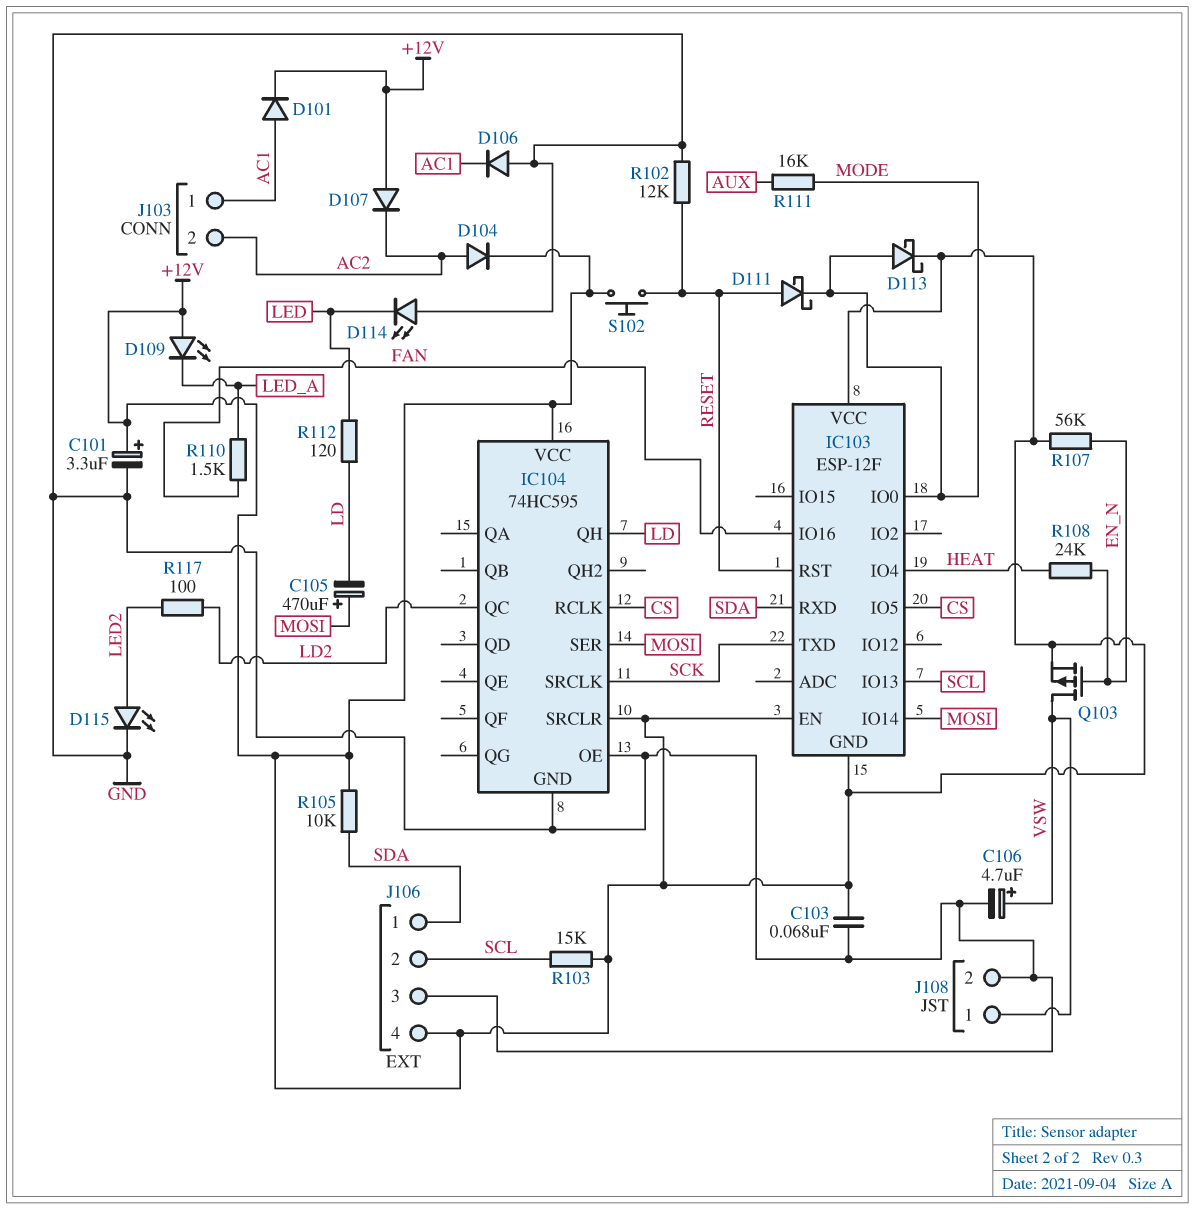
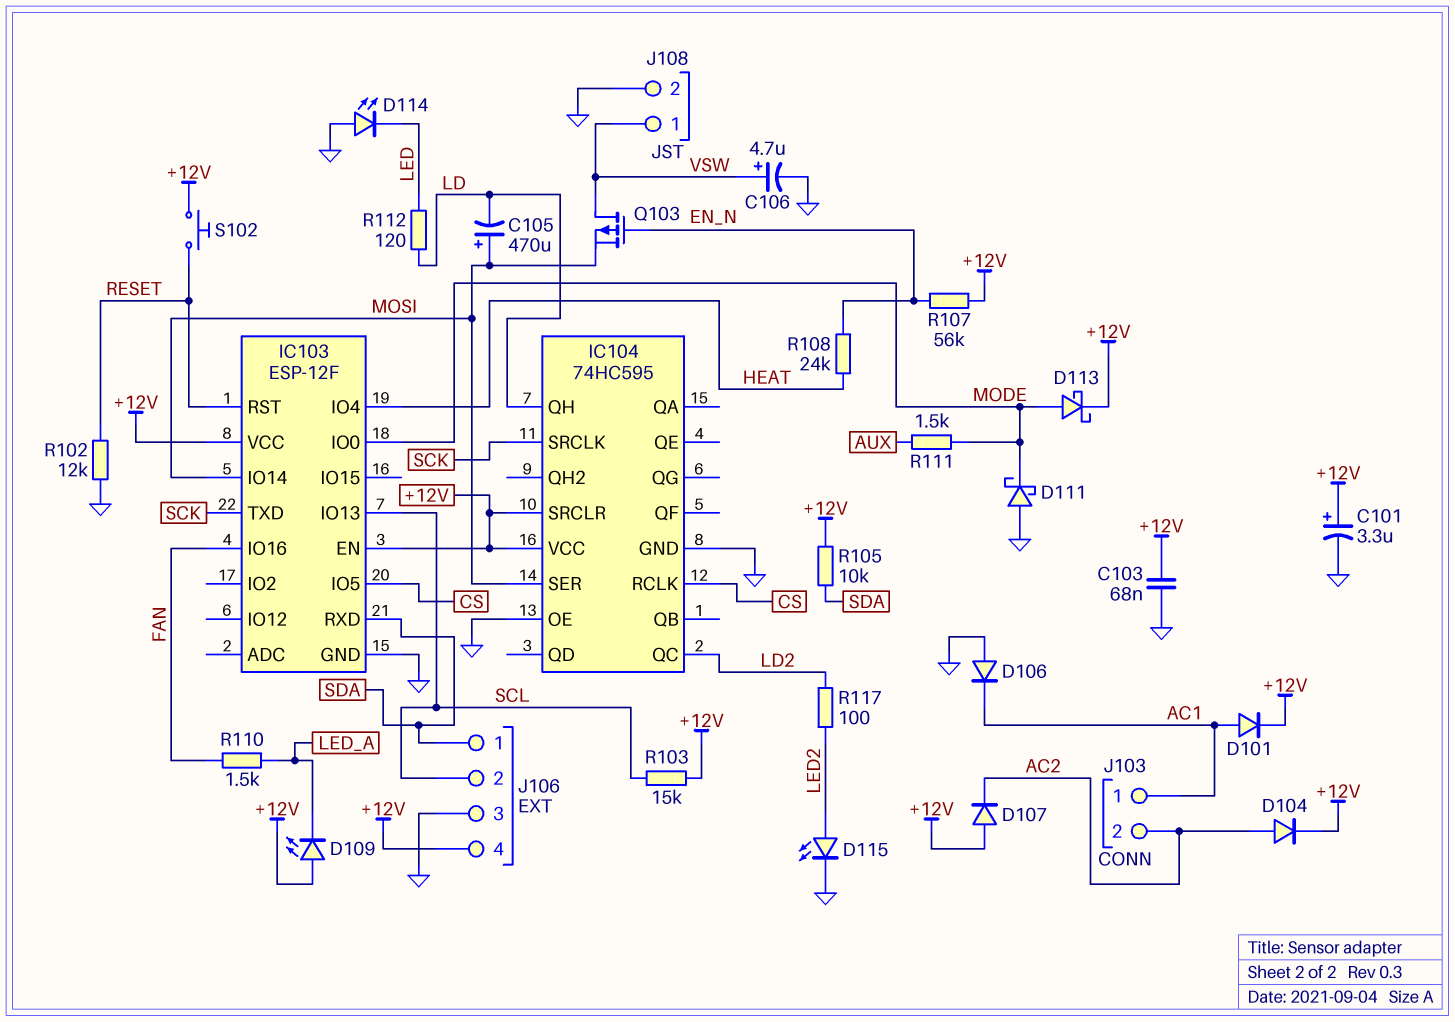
D111: schottky (A RESET, K MODE) -> schottky (A GND, K MODE)
IC103 pin GND: +12V -> GND
Q103: PMOS (G EN_N, D VSW, S +12V) -> PMOS (G EN_N, D VSW, S MOSI)
R111: 16k (AUX, MODE) -> 1.5k (AUX, MODE)

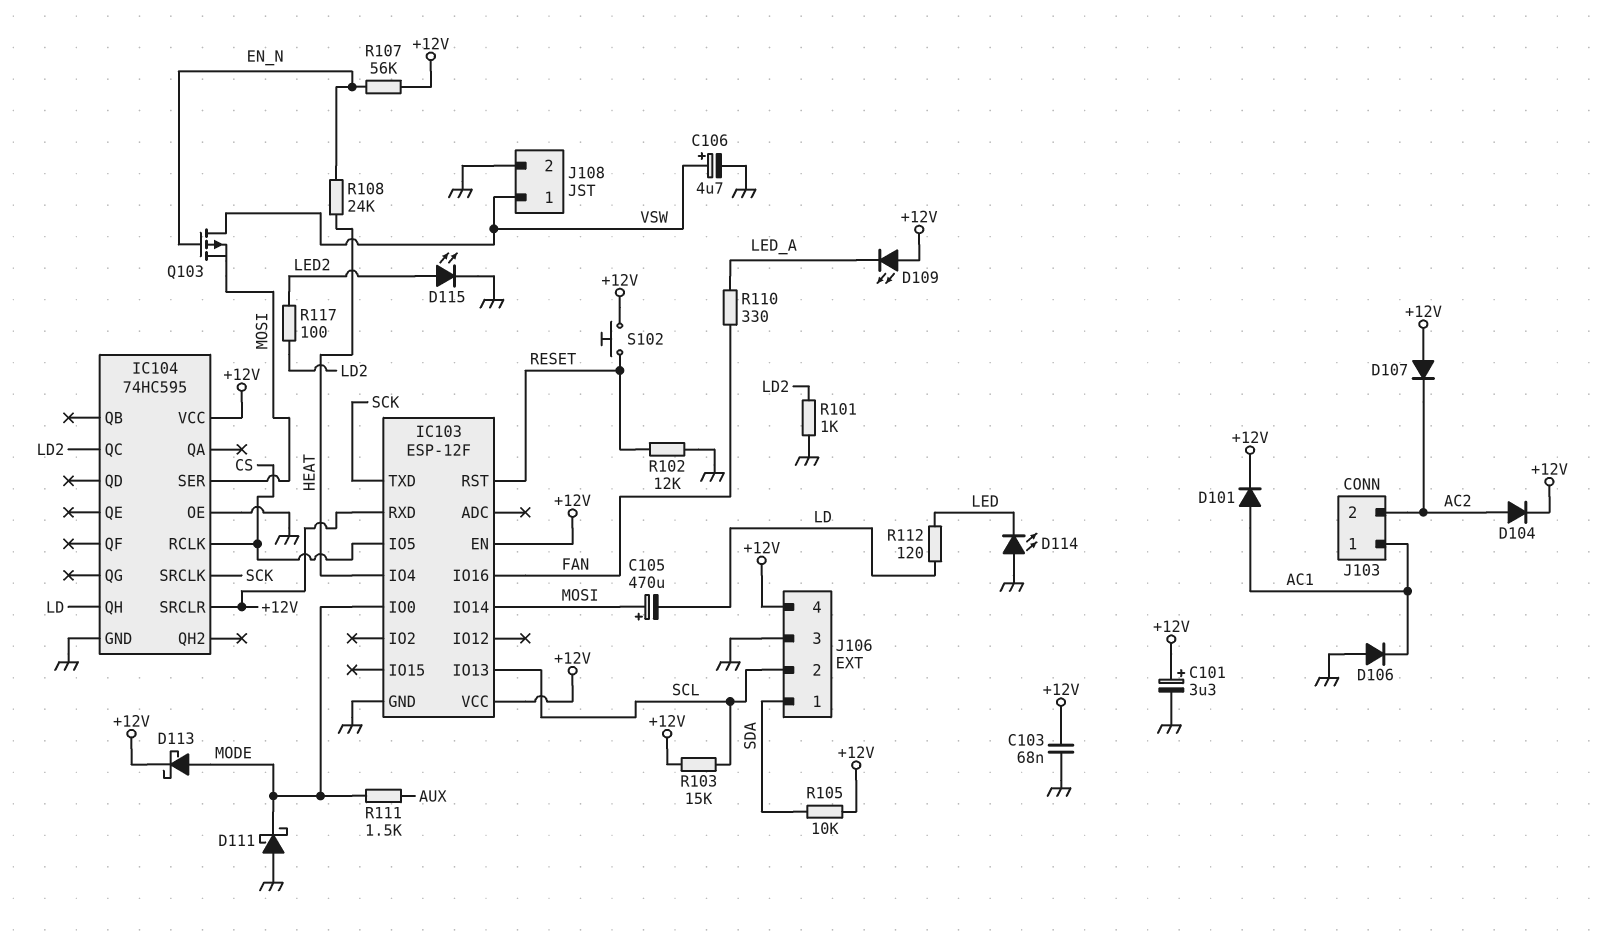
IC103 pin RXD: SDA -> +12V
R101: none -> 1k (GND, LD2)
R110: 1.5k (FAN, LED_A) -> 330 (FAN, LED_A)

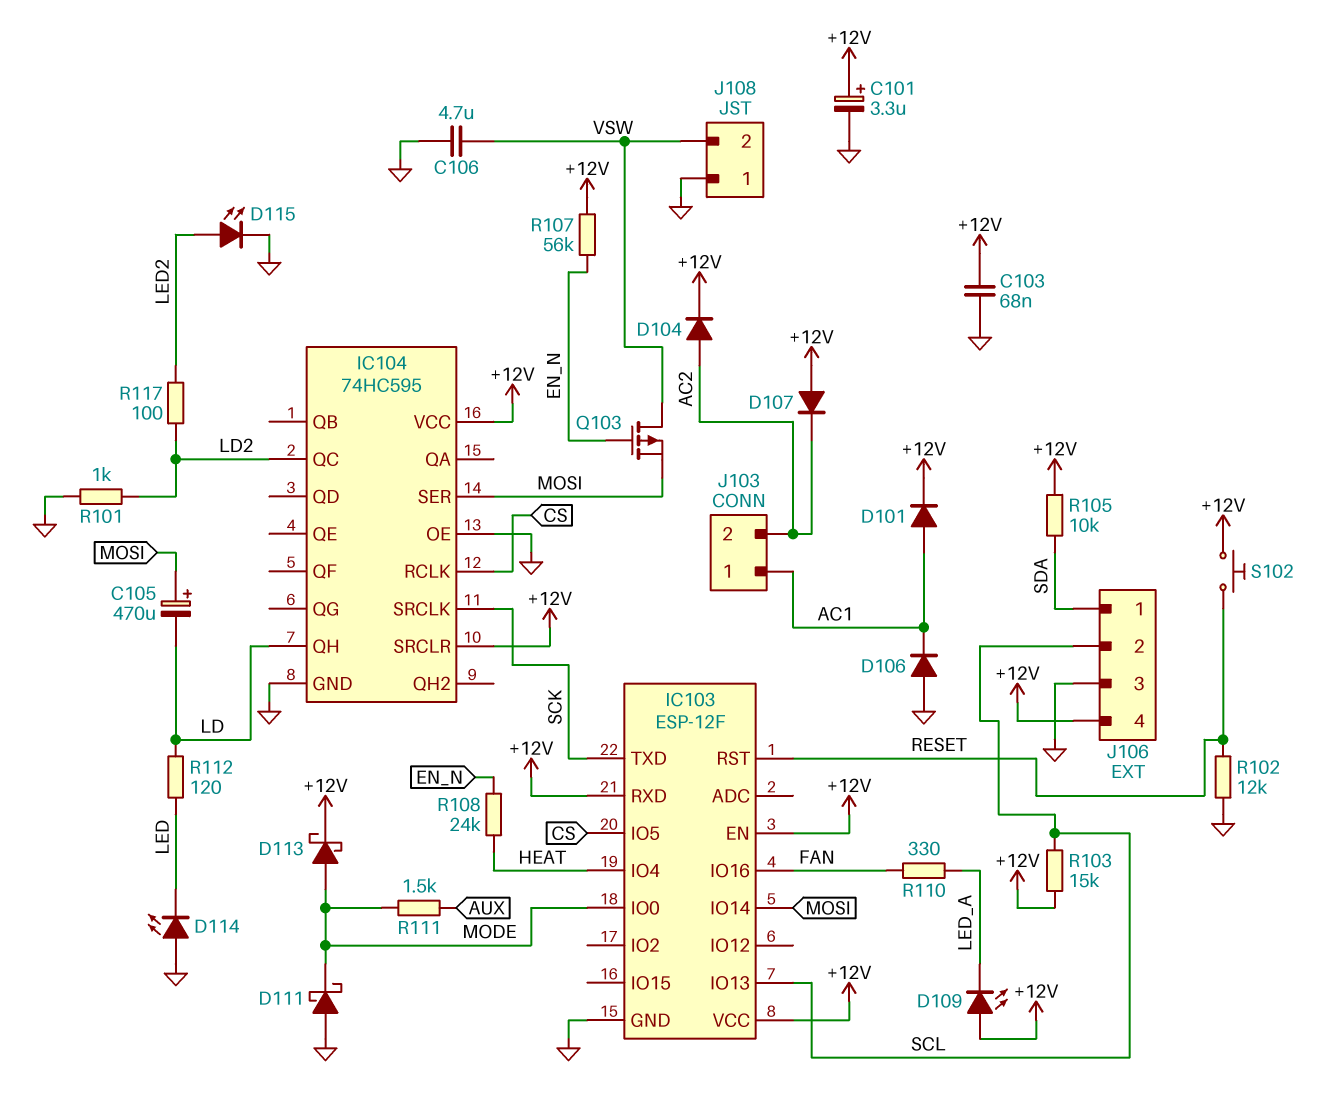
C106: 4.7uF (plus VSW, minus GND) -> 4.7uF (GND, VSW)
J108 pin 1: VSW -> GND
J108 pin 2: GND -> VSW

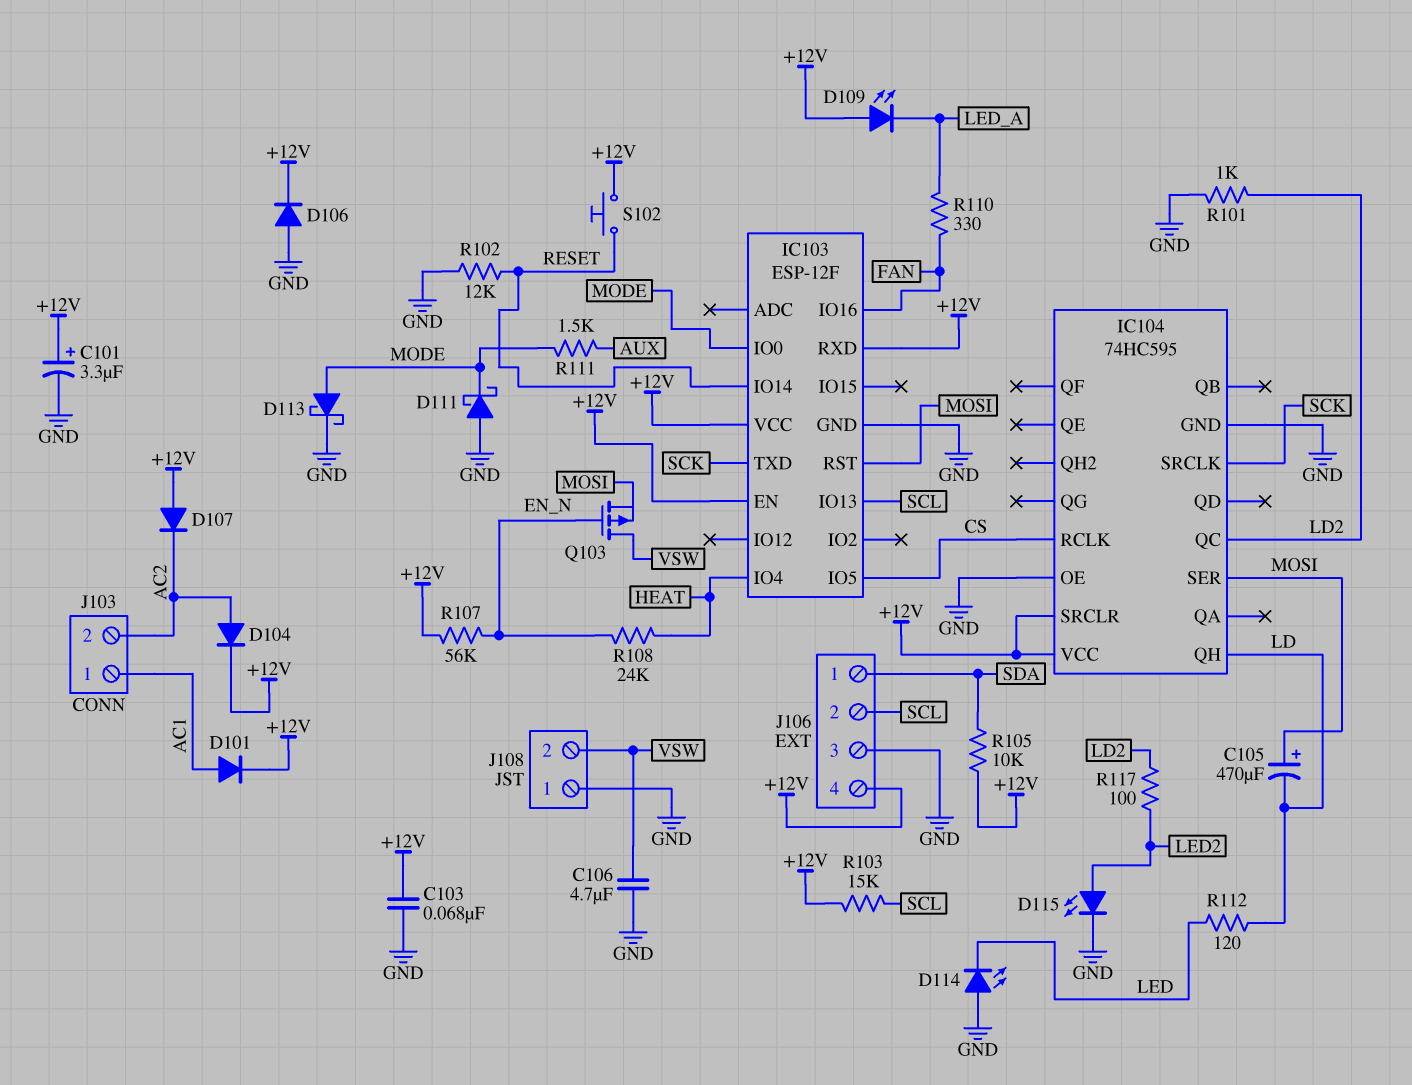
D106: diode (A GND, K AC1) -> diode (A GND, K +12V)
D113: schottky (A MODE, K +12V) -> schottky (A MODE, K GND)
IC103 pin IO14: MOSI -> RESET
IC103 pin RST: RESET -> MOSI

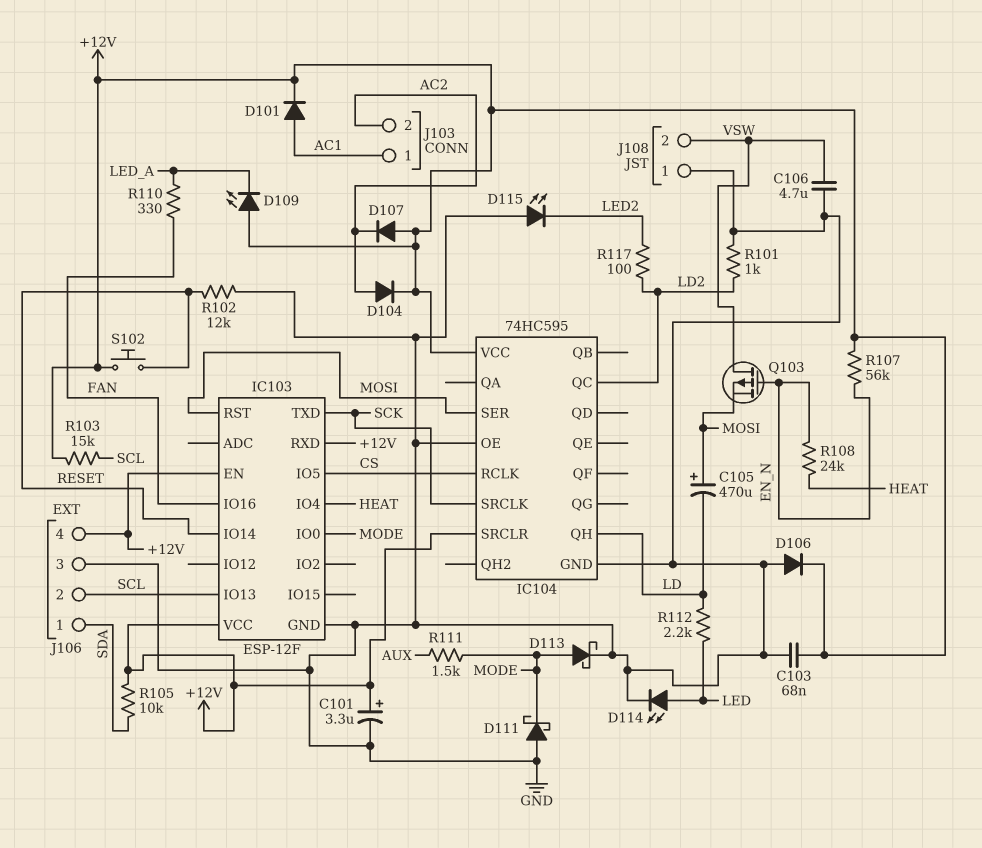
D114: LED (A GND, K LED) -> LED (A LED, K GND)
D115: LED (A LED2, K GND) -> LED (A GND, K LED2)
R112: 120 (LD, LED) -> 2.2k (LD, LED)

